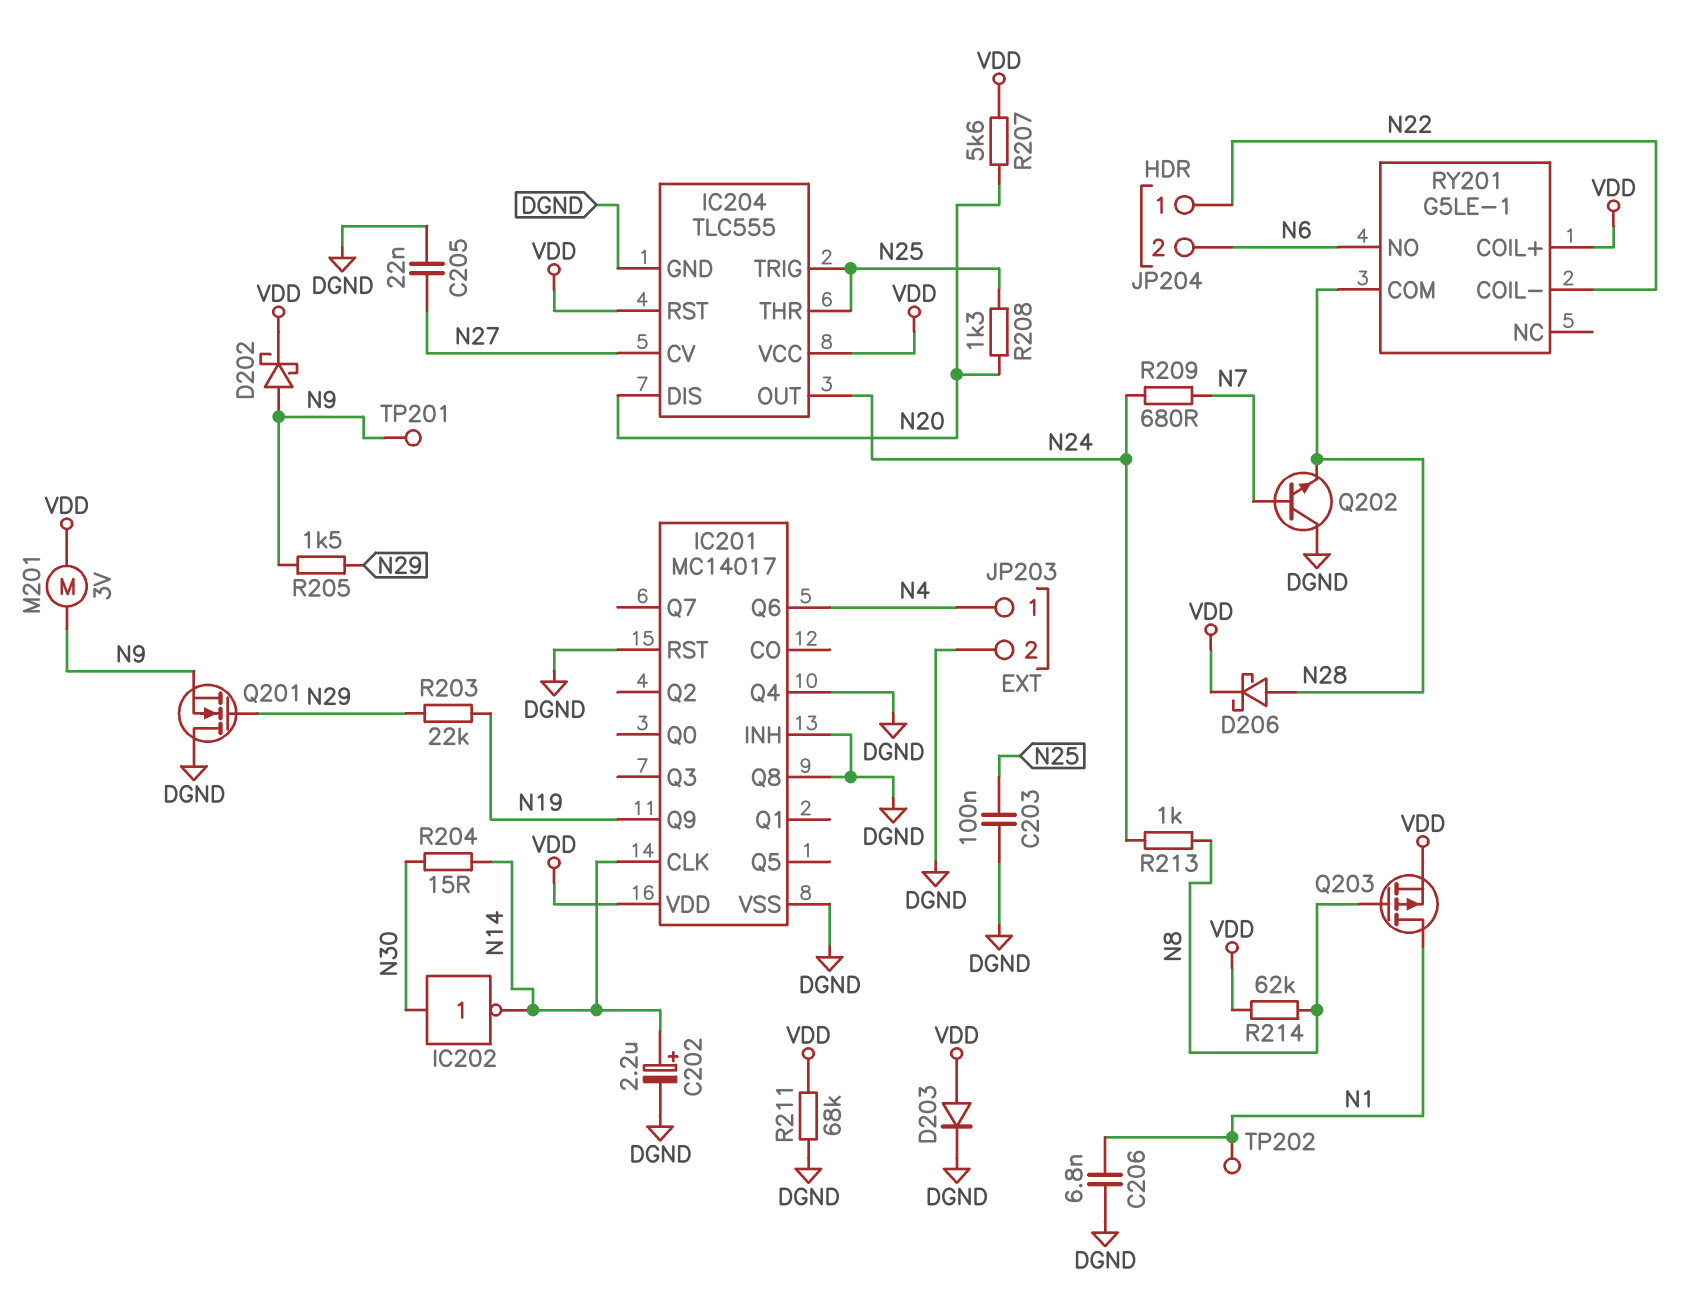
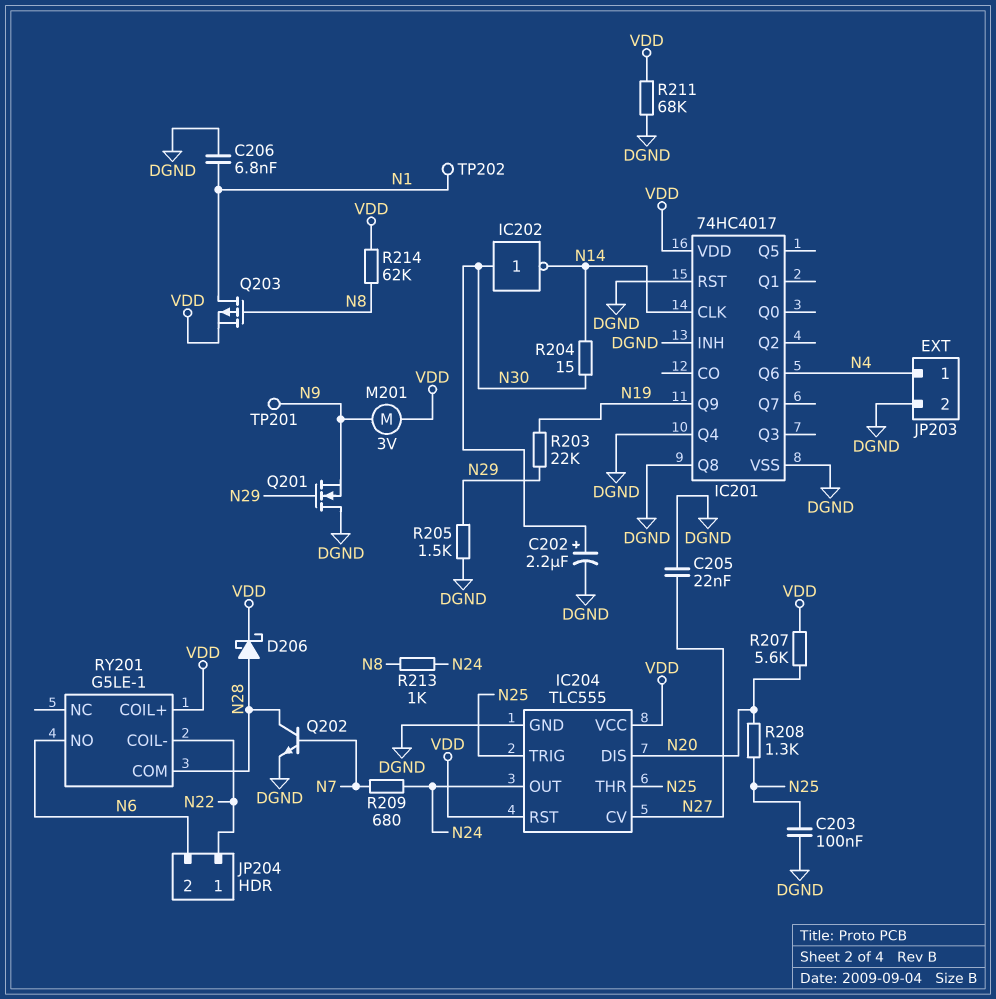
C202: 2.2uF (plus N14, minus DGND) -> 2.2uF (plus N30, minus DGND)
D202: schottky (A N9, K VDD) -> none
D203: diode (A VDD, K DGND) -> none
IC201: MC14017 -> 74HC4017
Q202: NPN (B N7, C DGND, E N28) -> NPN (B N7, C N28, E DGND)
R205: 1.5k (N9, N29) -> 1.5k (DGND, N29)

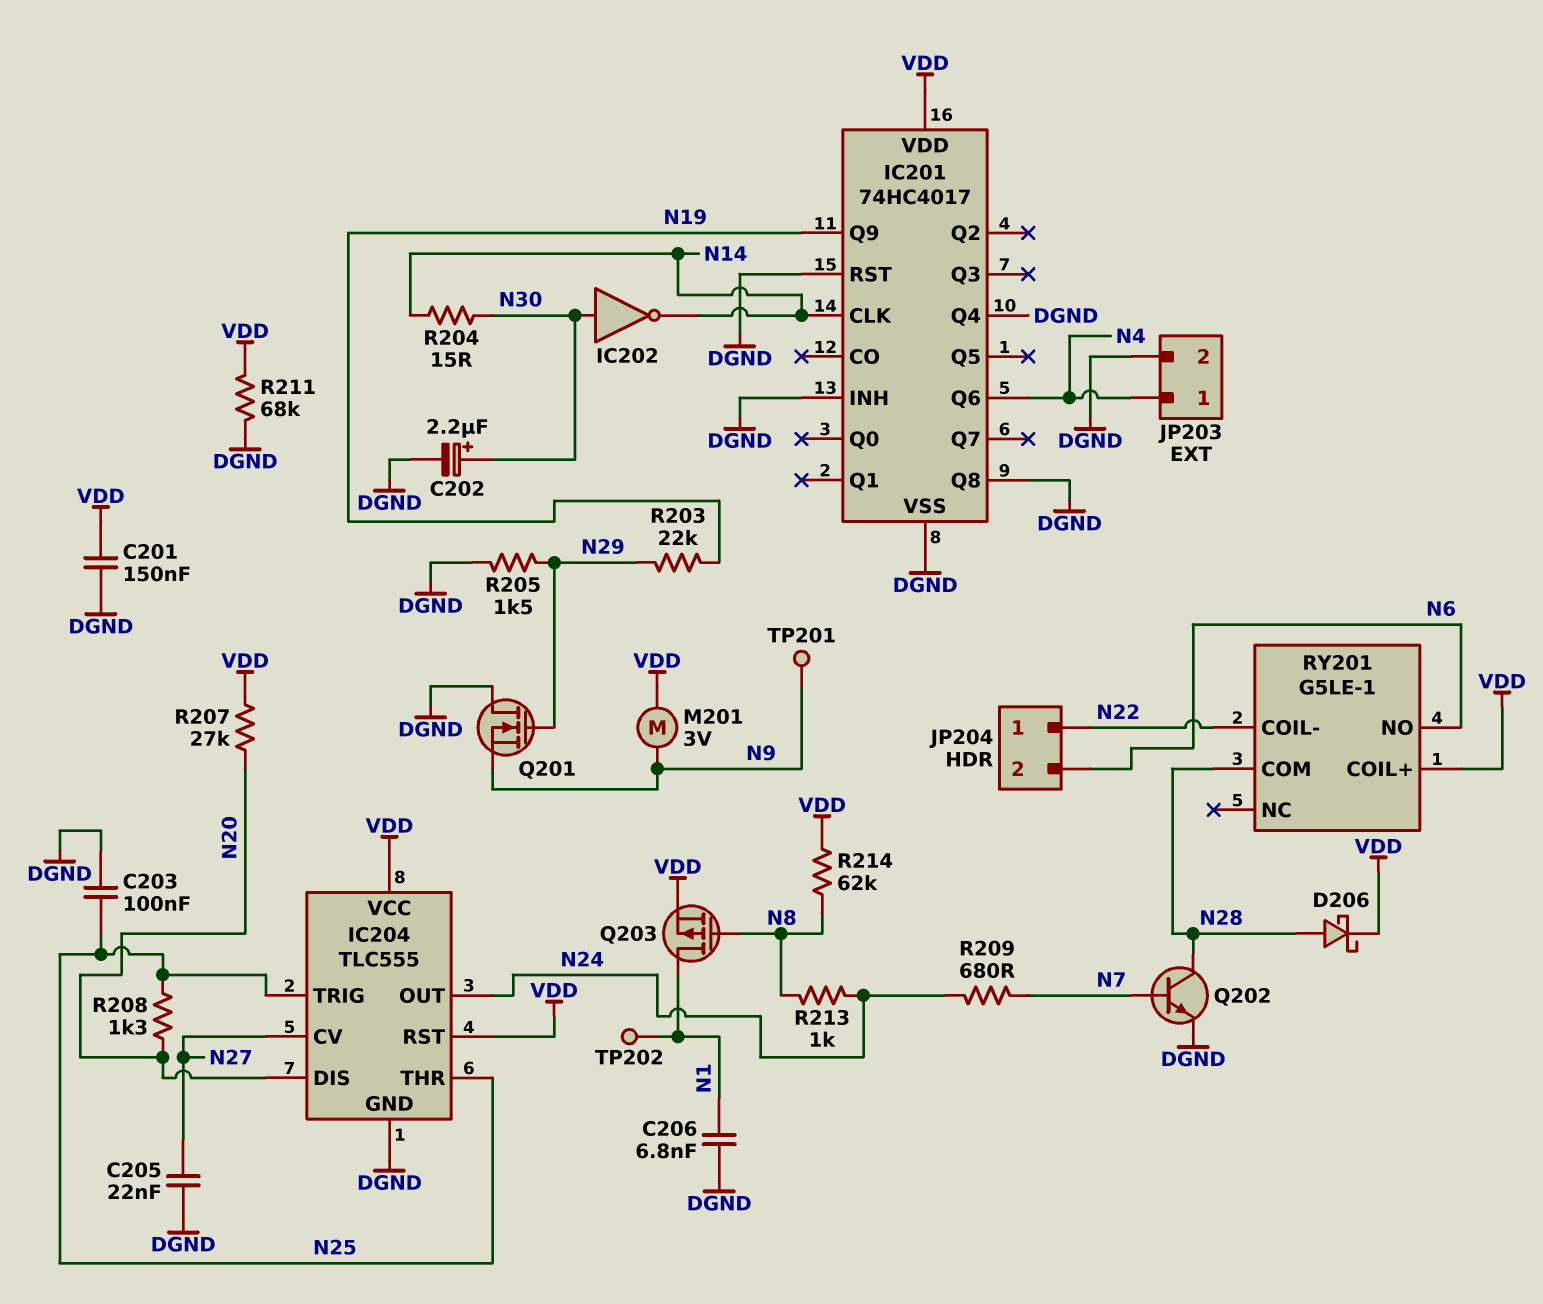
C201: none -> 150nF (DGND, VDD)
R207: 5.6k (N20, VDD) -> 27k (N20, VDD)

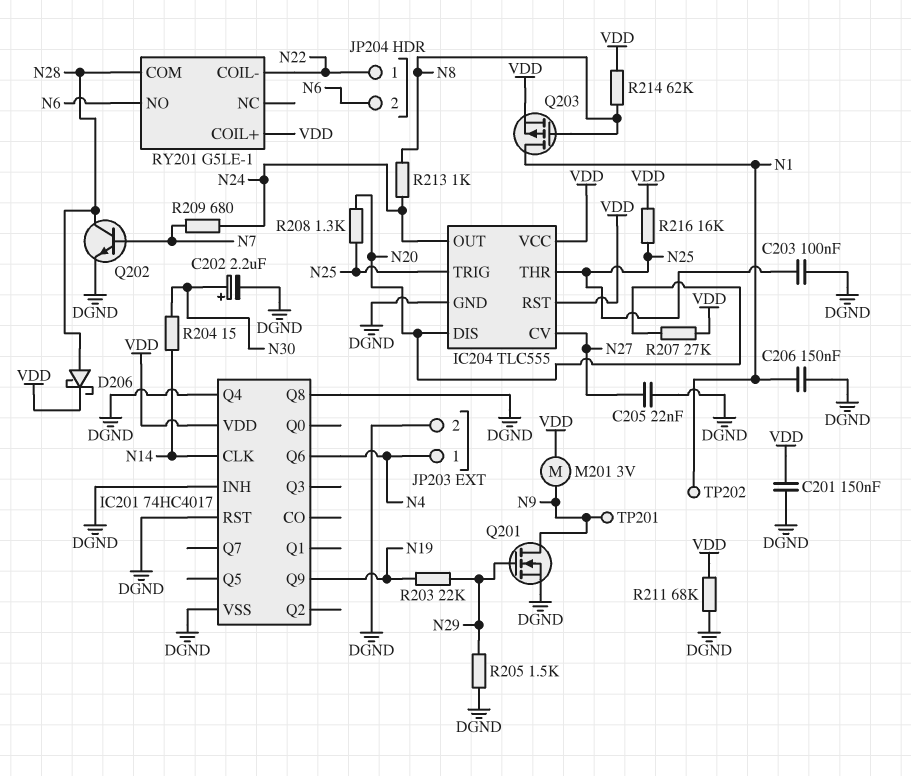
C206: 6.8nF (DGND, N1) -> 150nF (DGND, N1)
IC202: NOT (in N30, out N14) -> none
Q201: NMOS (G N29, D DGND, S N9) -> NMOS (G N29, D N9, S DGND)
R216: none -> 16k (N25, VDD)

